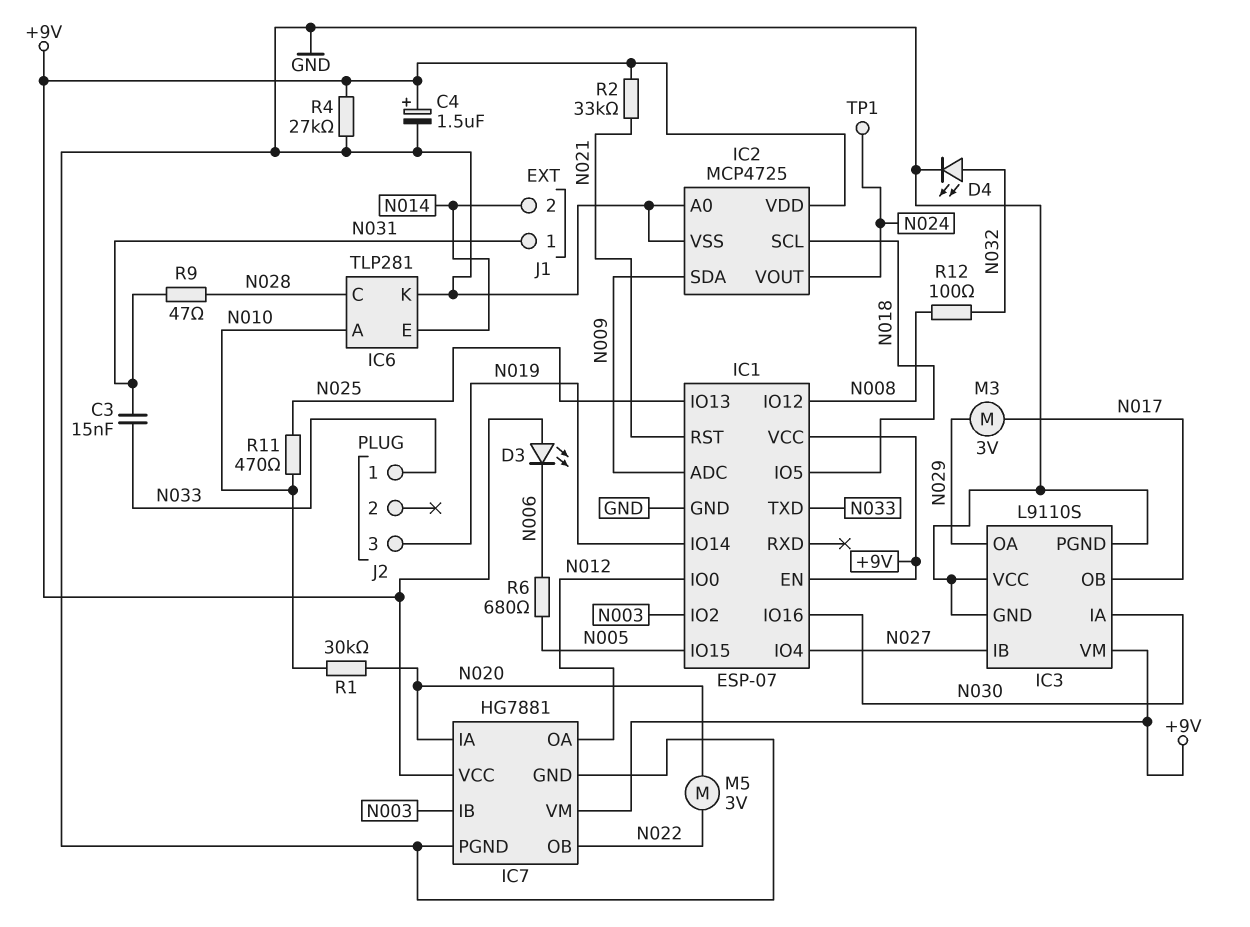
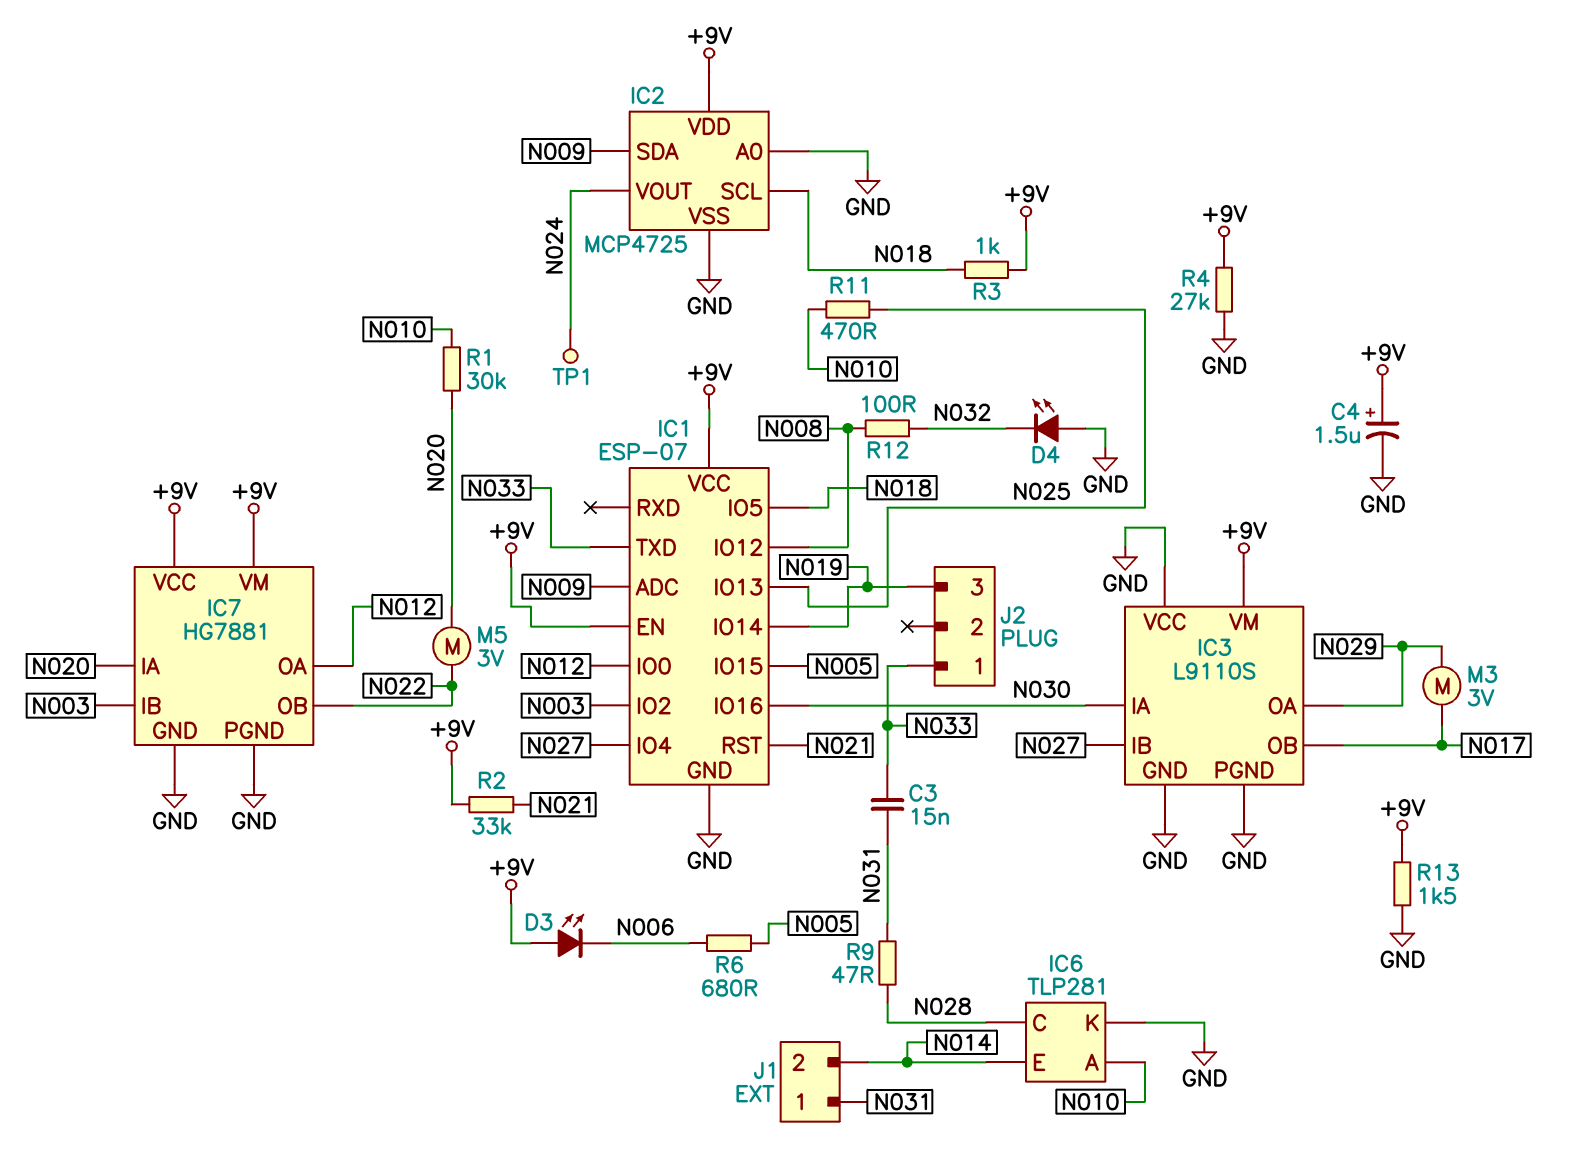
D4: LED (A N032, K GND) -> LED (A GND, K N032)
R3: none -> 1k (+9V, N018)
R13: none -> 1.5k (+9V, GND)

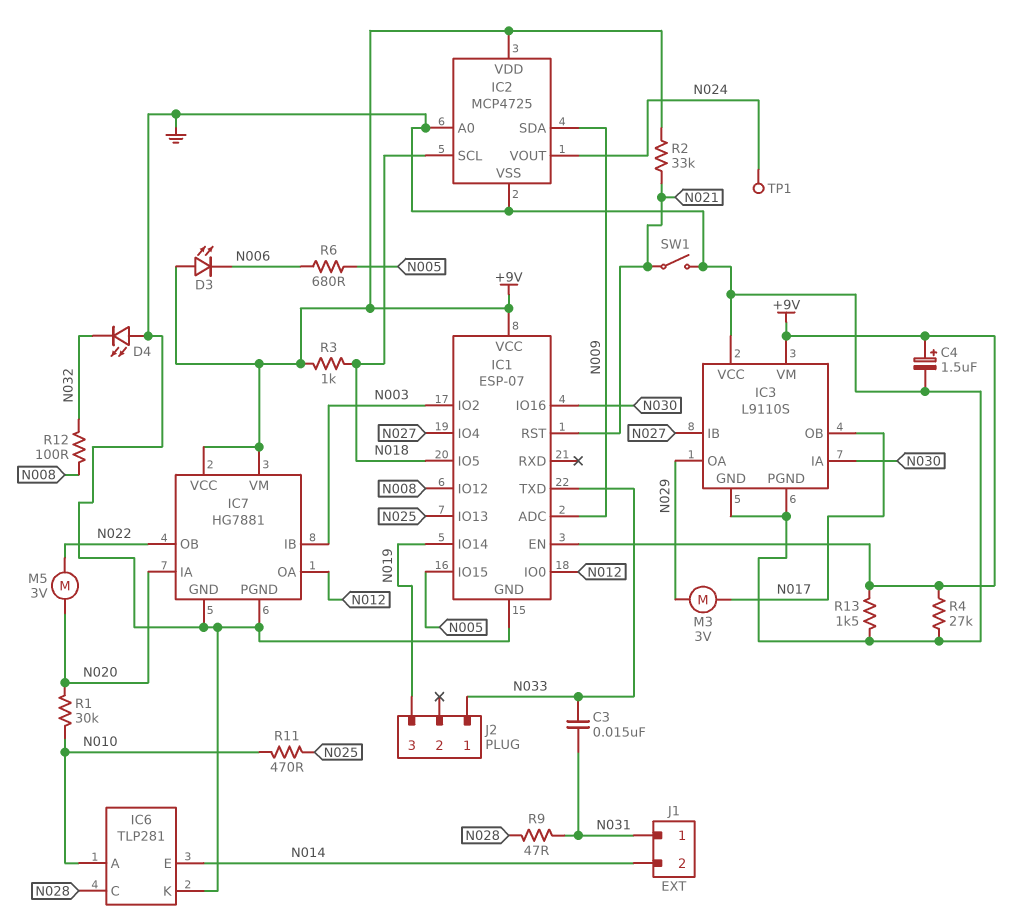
SW1: none -> switch (GND, N021)

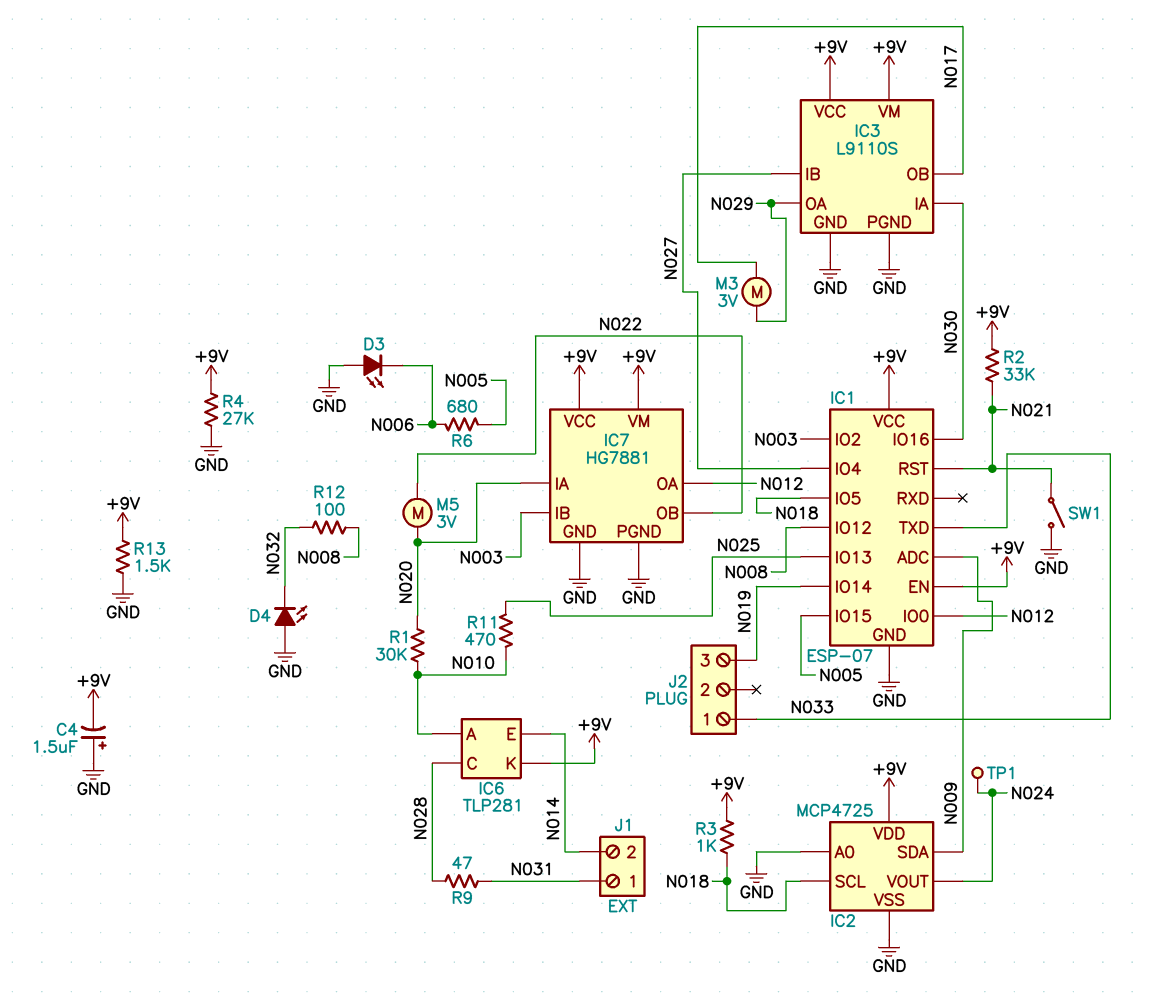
C3: 15nF (N031, N033) -> none
C4: 1.5uF (plus +9V, minus GND) -> 1.5uF (plus GND, minus +9V)
D3: LED (A +9V, K N006) -> LED (A GND, K N006)
IC3 pin VCC: GND -> +9V
IC6 pin K: GND -> +9V

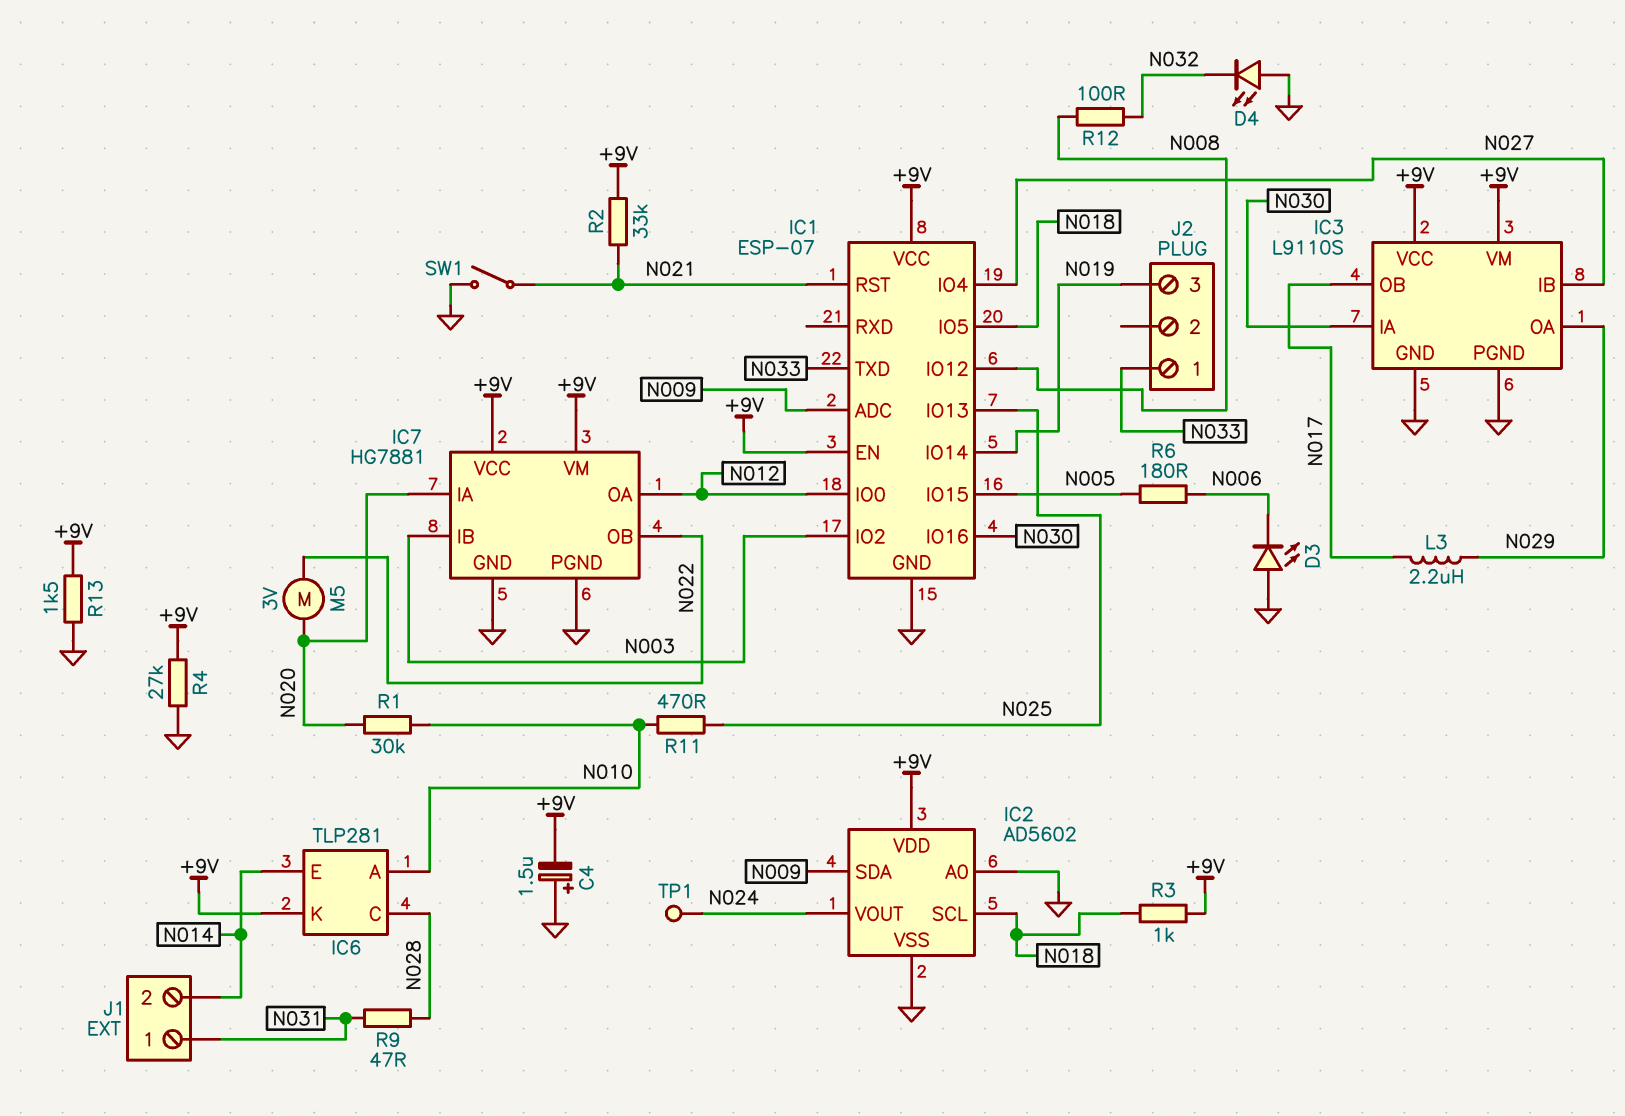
IC2: MCP4725 -> AD5602
L3: none -> 2.2uH (N017, N029)
M3: motor 3V (N017, N029) -> none
R6: 680 (N005, N006) -> 180 (N005, N006)

